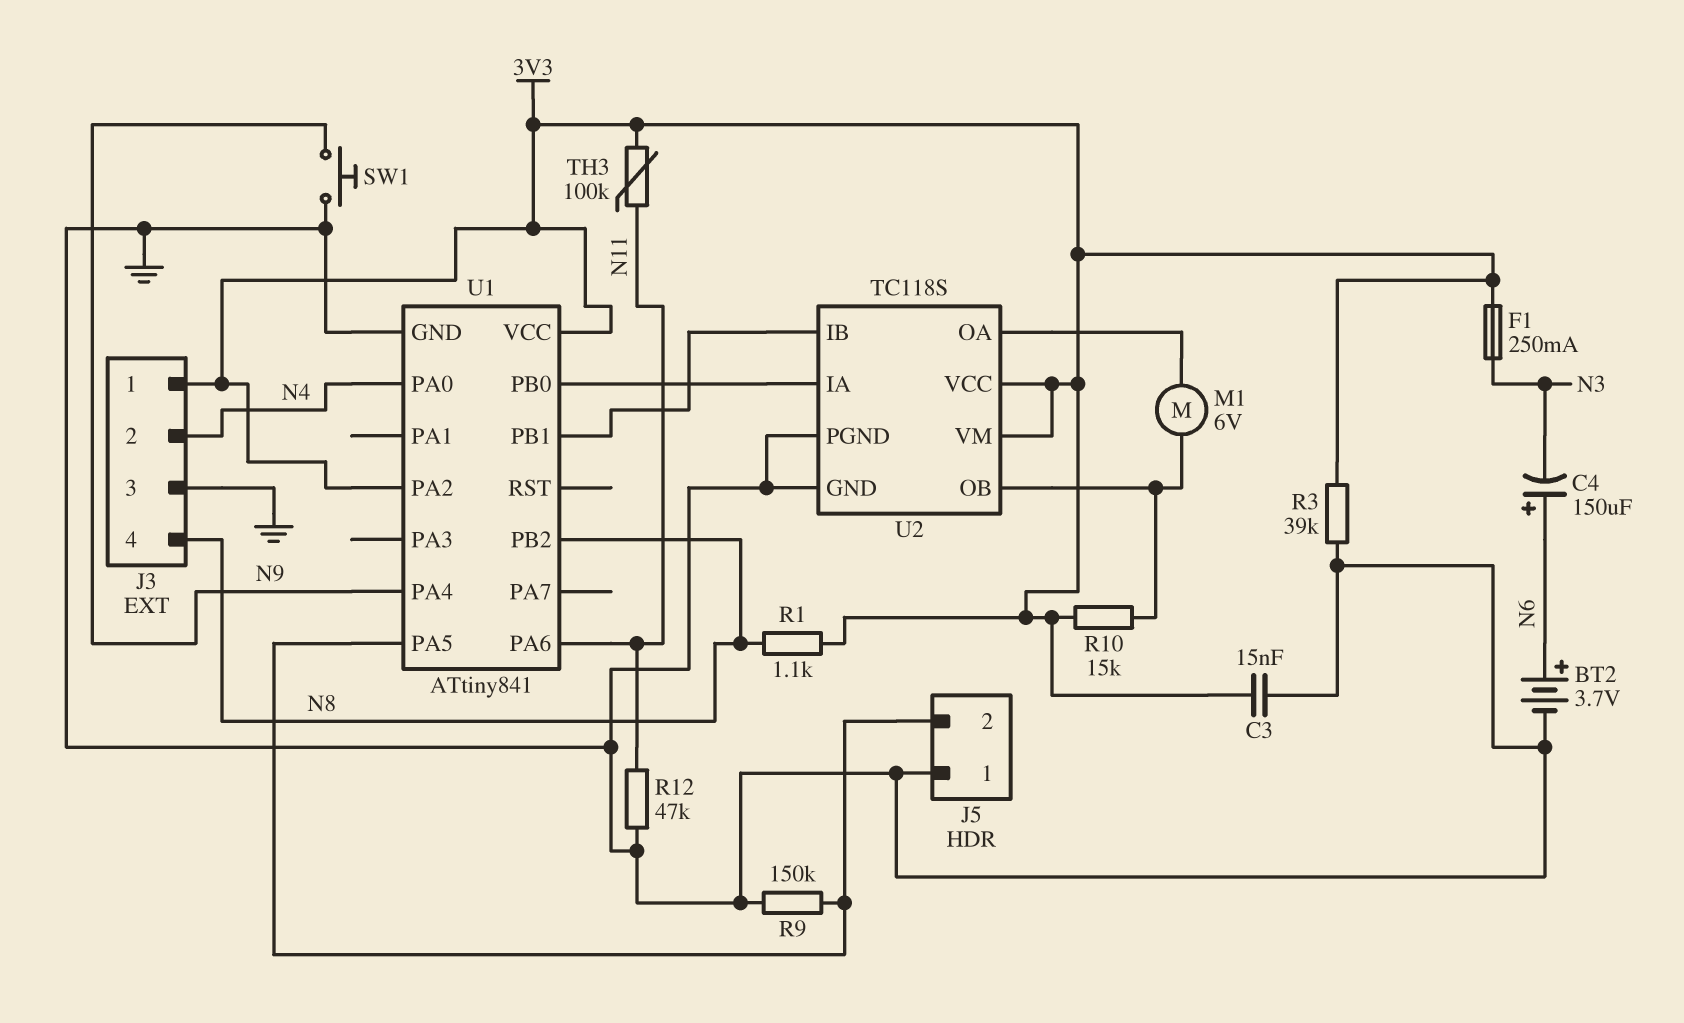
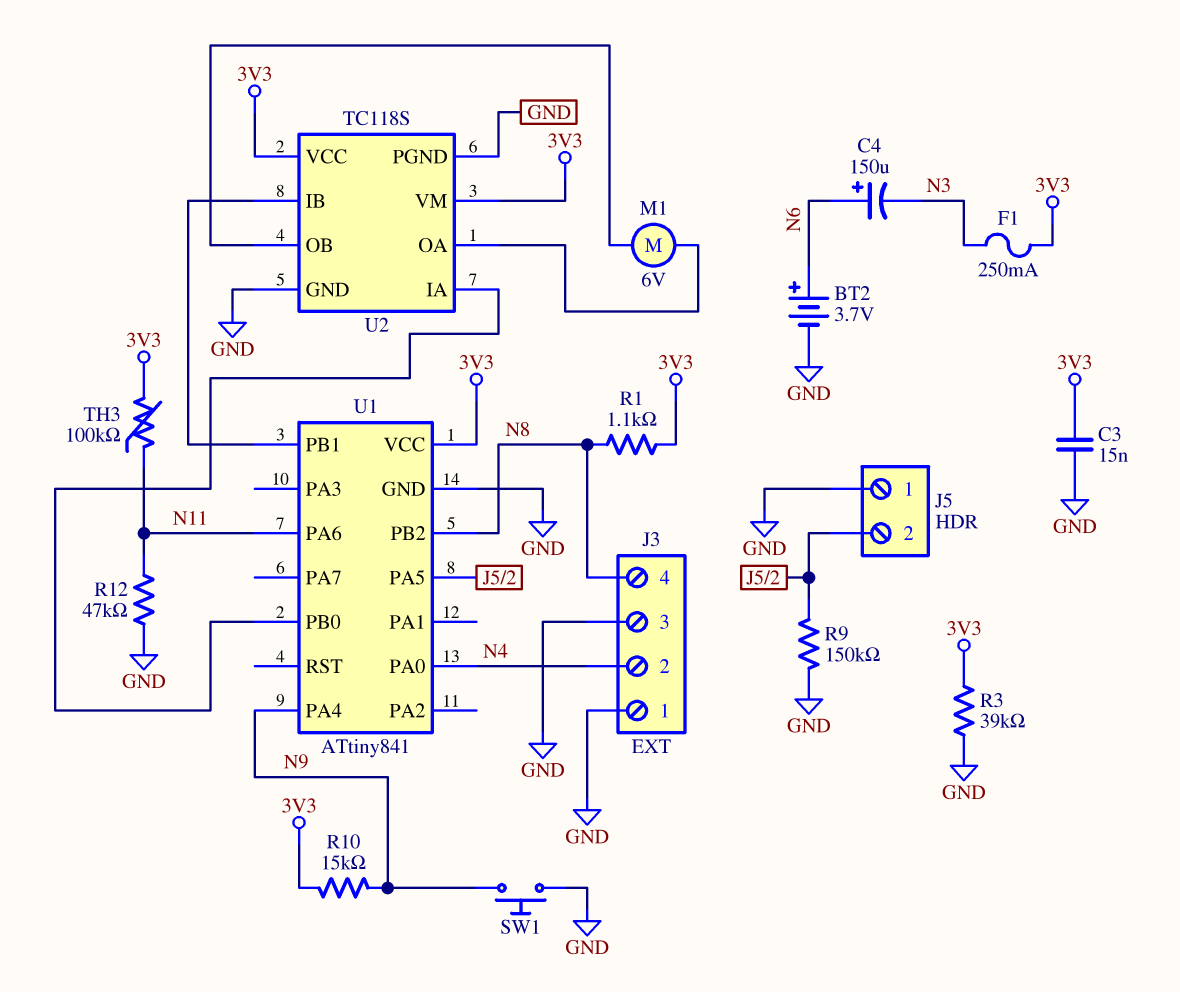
J3 pin 1: 3V3 -> GND
R10: 15k (3V3, U2/OB) -> 15k (3V3, N9)
U1 pin PA2: 3V3 -> none

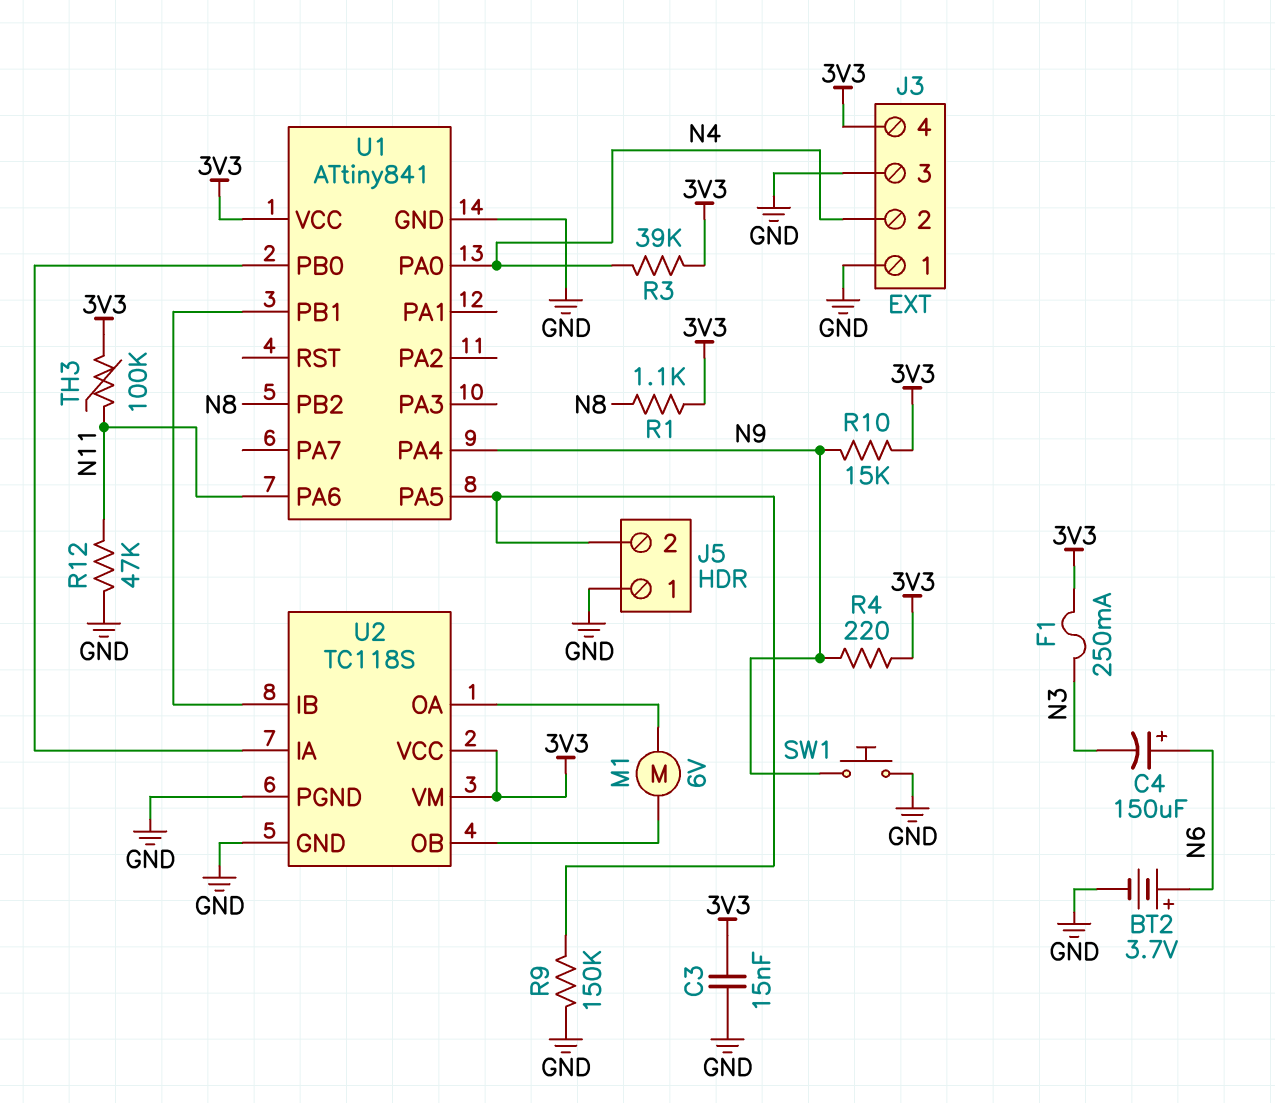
J3 pin 4: N8 -> 3V3
R3: 39k (3V3, GND) -> 39k (3V3, N4)
R4: none -> 220 (3V3, N9)

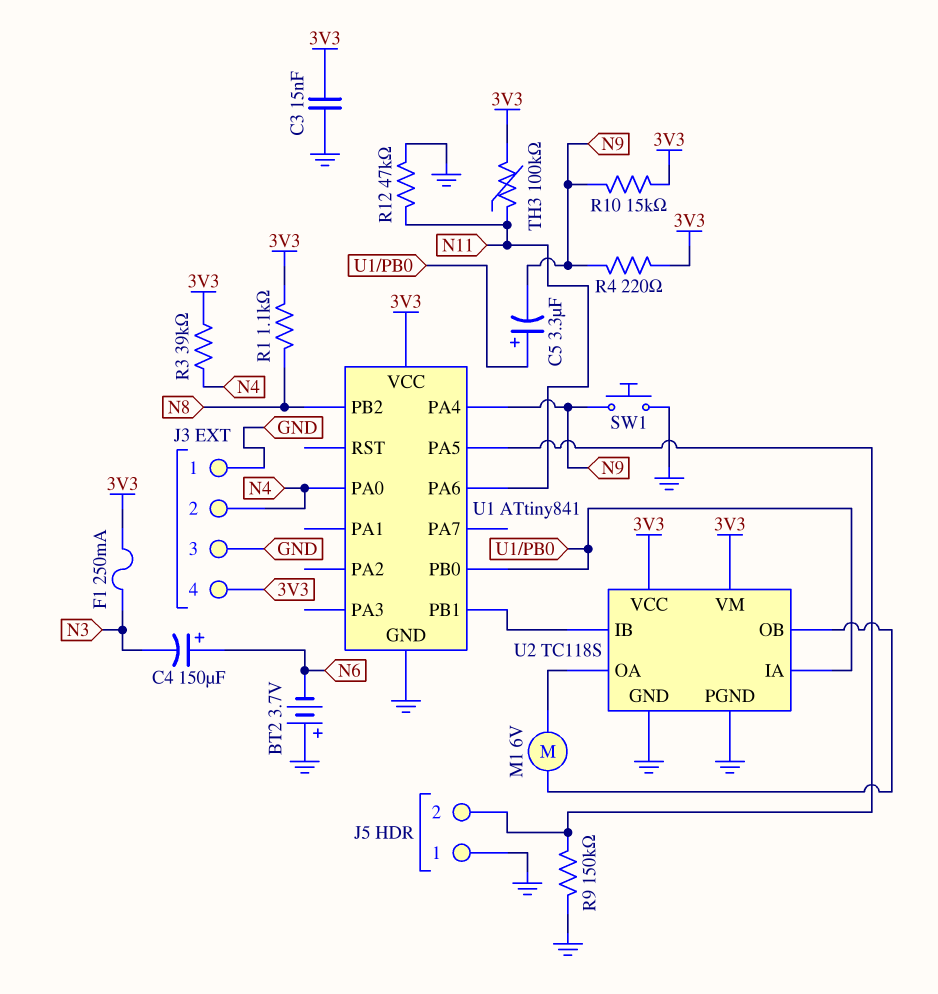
BT2: 3.7V (plus N6, minus GND) -> 3.7V (plus GND, minus N6)
C5: none -> 3.3uF (plus U1/PB0, minus N9)

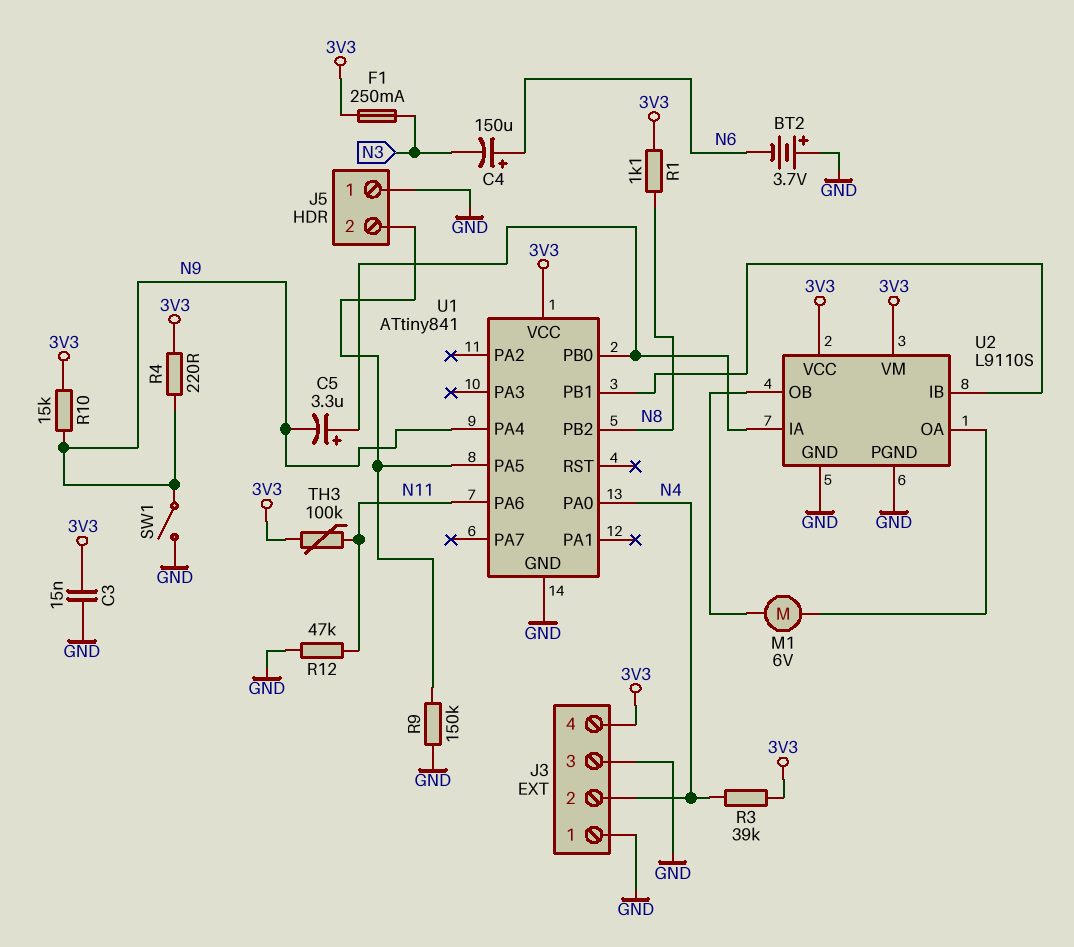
SW1: button (GND, N9) -> switch (GND, N9)
U2: TC118S -> L9110S

